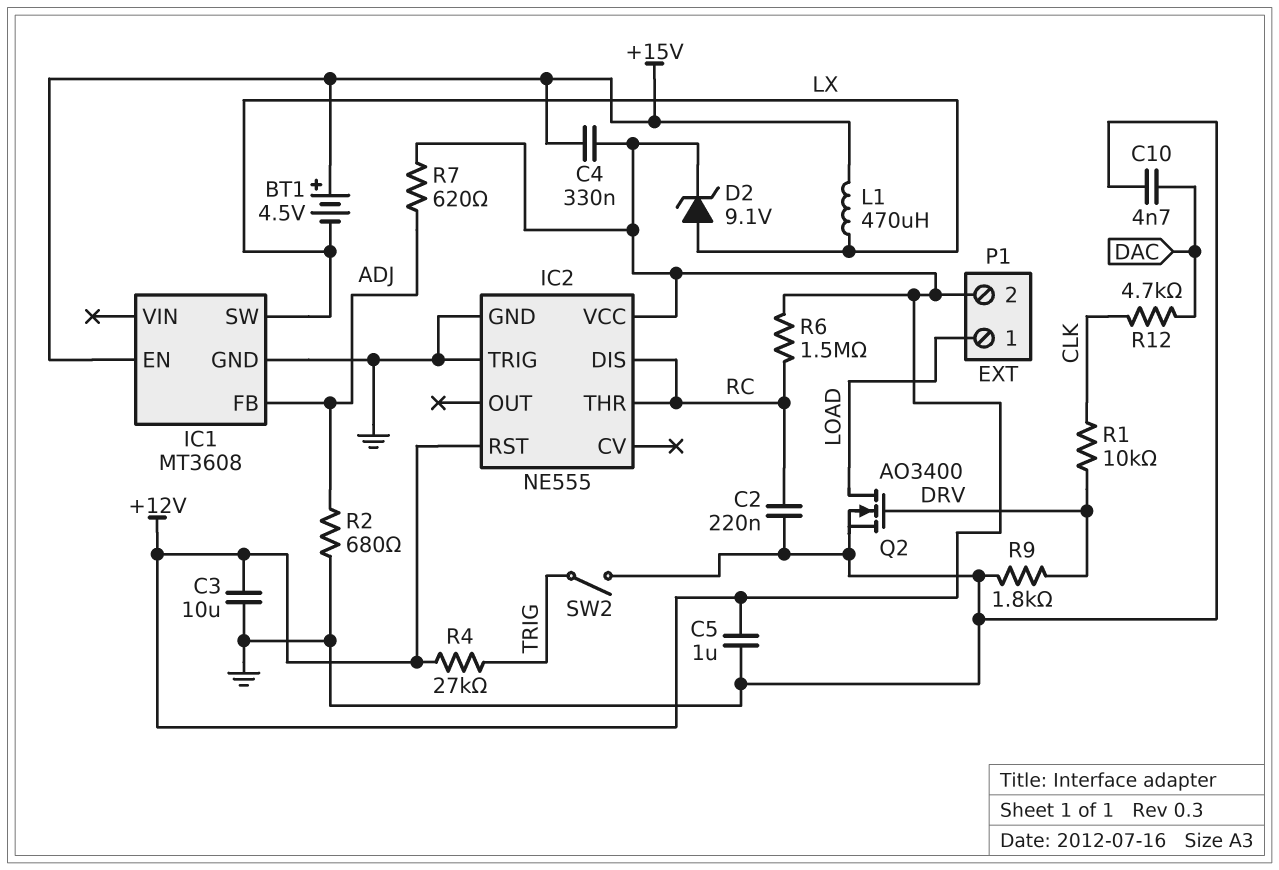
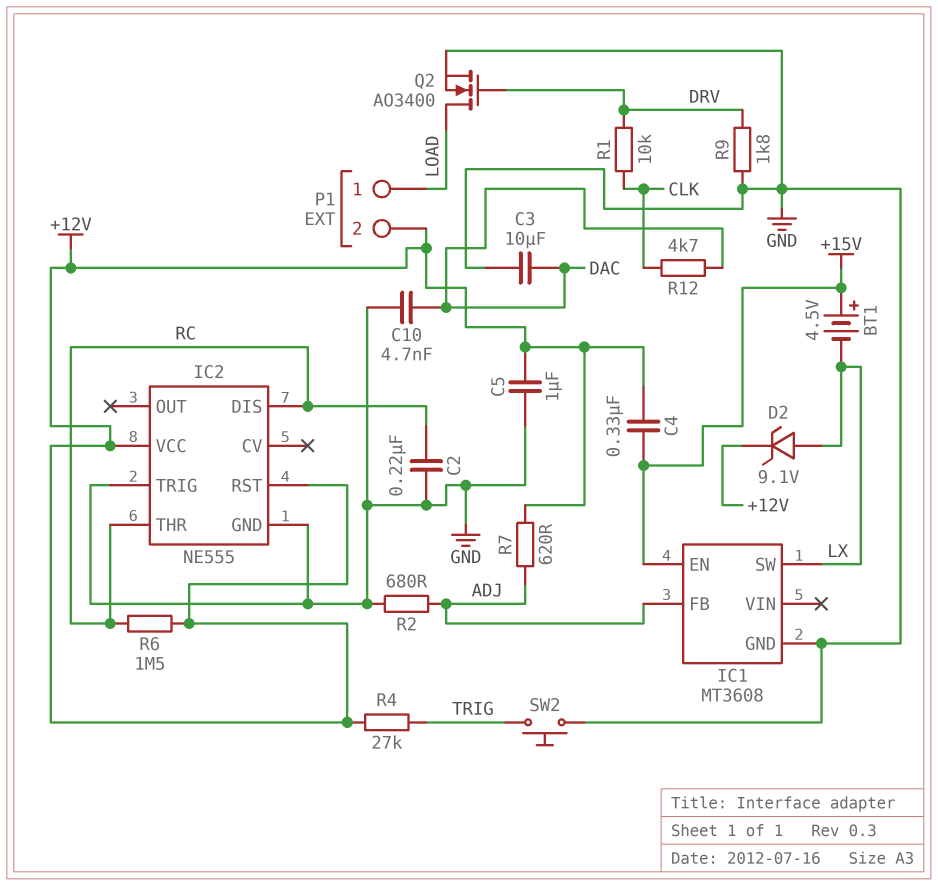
C3: 10uF (+12V, GND) -> 10uF (DAC, GND)
L1: 470uH (+15V, LX) -> none
SW2: switch (GND, TRIG) -> button (GND, TRIG)

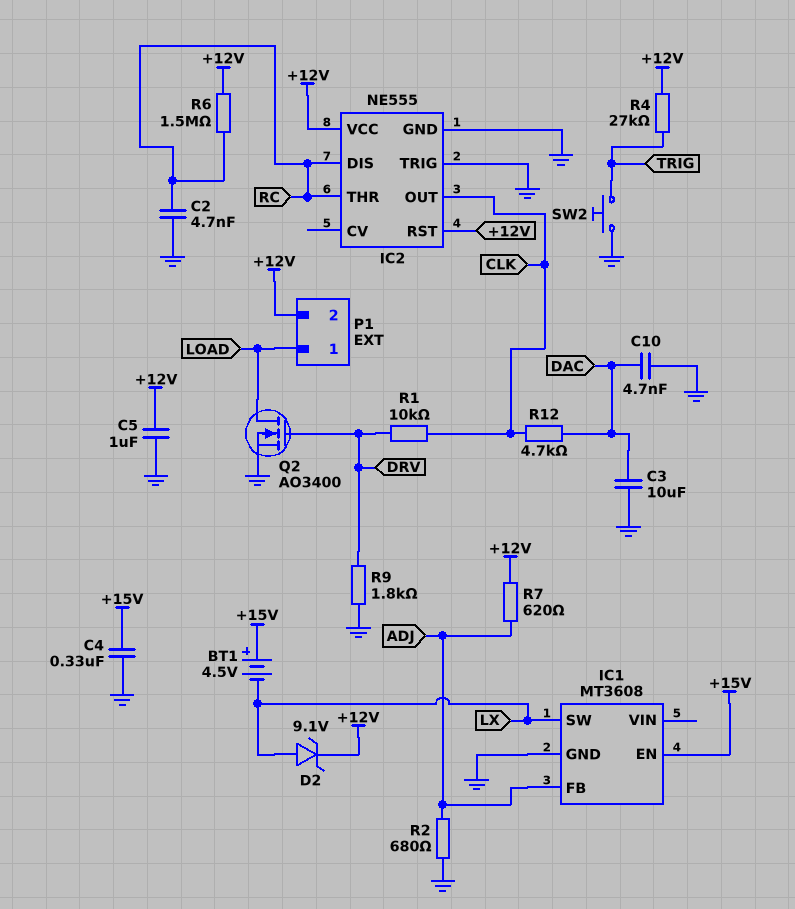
C2: 220nF (GND, RC) -> 4.7nF (GND, RC)
C4: 330nF (+12V, +15V) -> 330nF (+15V, GND)
IC2 pin OUT: none -> CLK

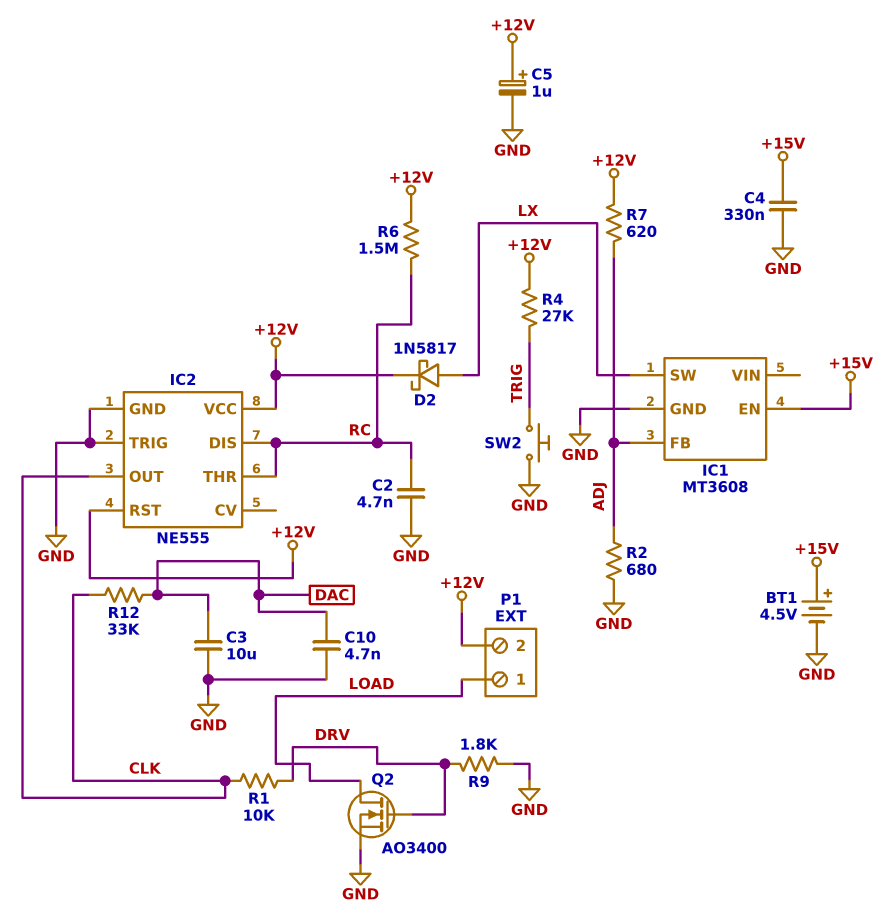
BT1: 4.5V (plus +15V, minus LX) -> 4.5V (plus +15V, minus GND)
C5: 1uF (+12V, GND) -> 1uF (plus +12V, minus GND)
D2: zener 9.1V (A LX, K +12V) -> schottky 1N5817 (A LX, K +12V)
R12: 4.7k (CLK, DAC) -> 33k (CLK, DAC)

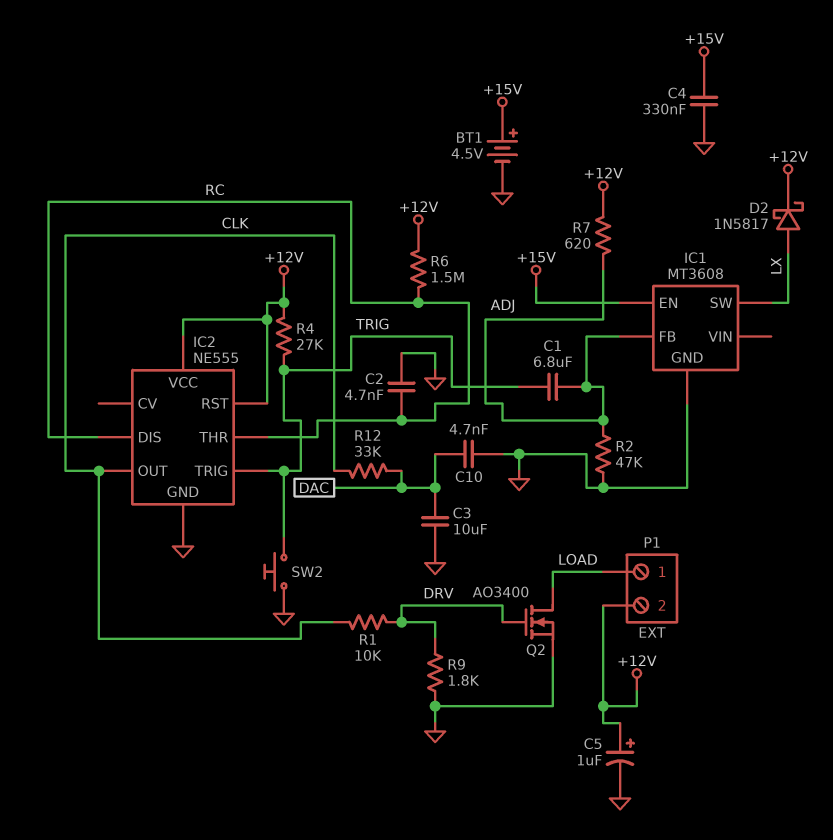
C1: none -> 6.8uF (ADJ, TRIG)
IC2 pin TRIG: GND -> TRIG
R2: 680 (ADJ, GND) -> 47k (ADJ, GND)

